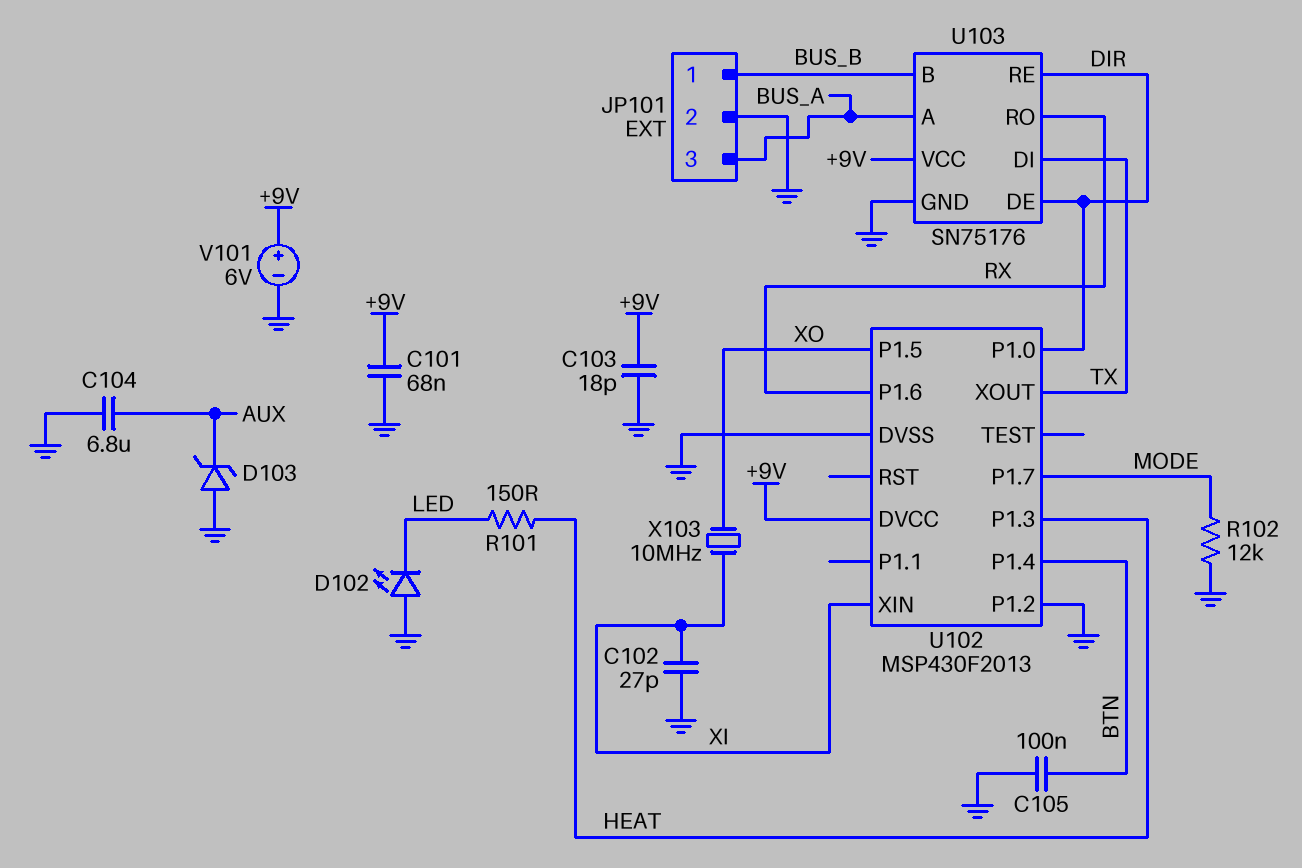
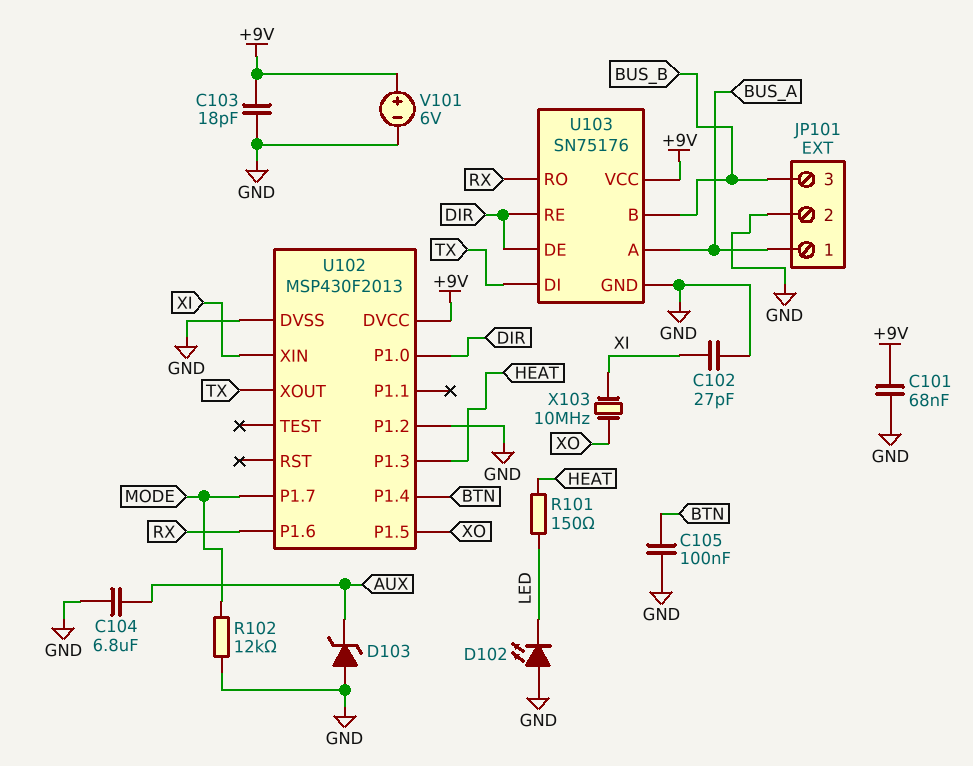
JP101 pin 1: BUS_B -> BUS_A
JP101 pin 3: BUS_A -> BUS_B

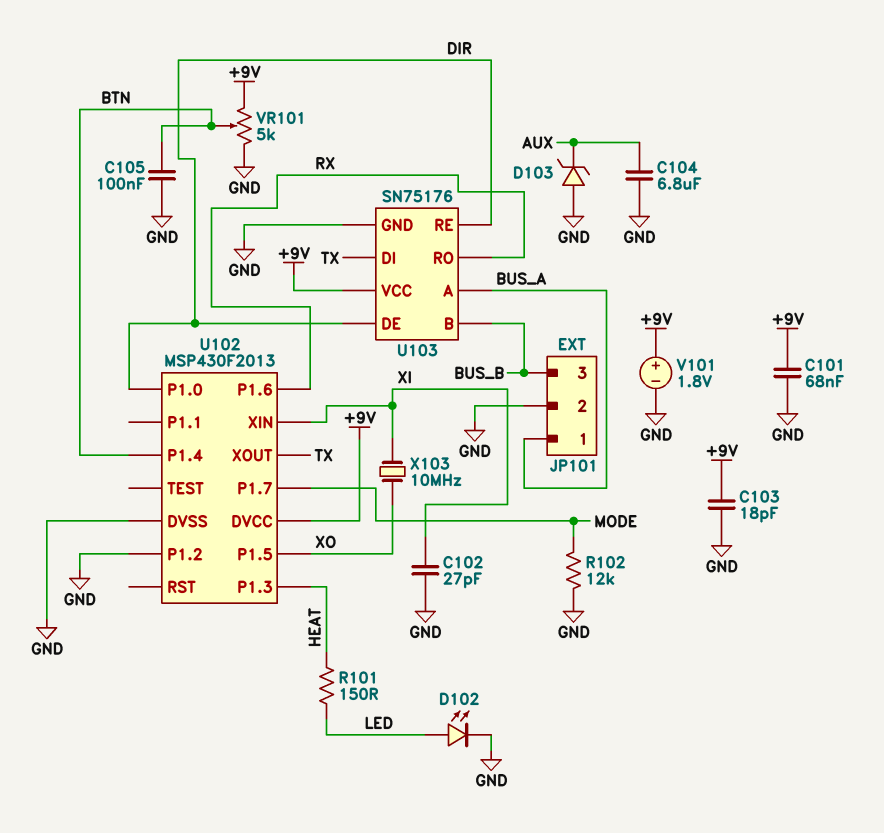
D102: LED (A GND, K LED) -> LED (A LED, K GND)
V101: 6V (plus +9V, minus GND) -> 1.8V (plus +9V, minus GND)
VR101: none -> 5k (+9V, GND, wiper BTN)

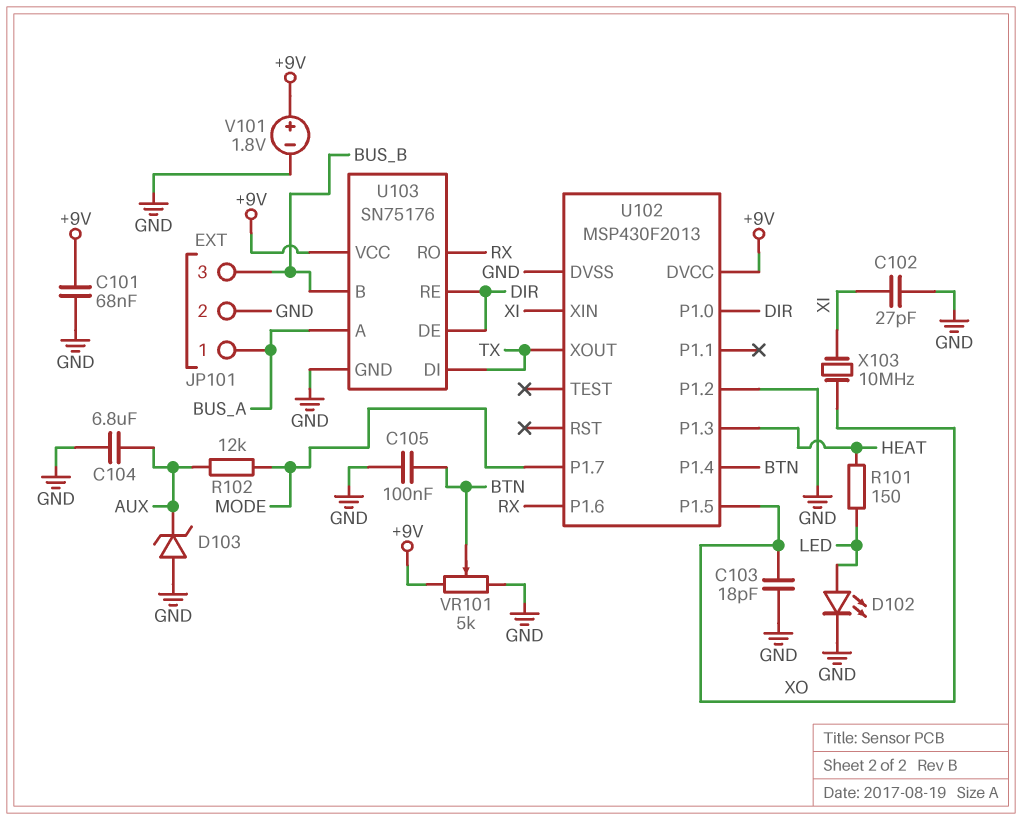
C103: 18pF (+9V, GND) -> 18pF (GND, XO)
R102: 12k (GND, MODE) -> 12k (AUX, MODE)

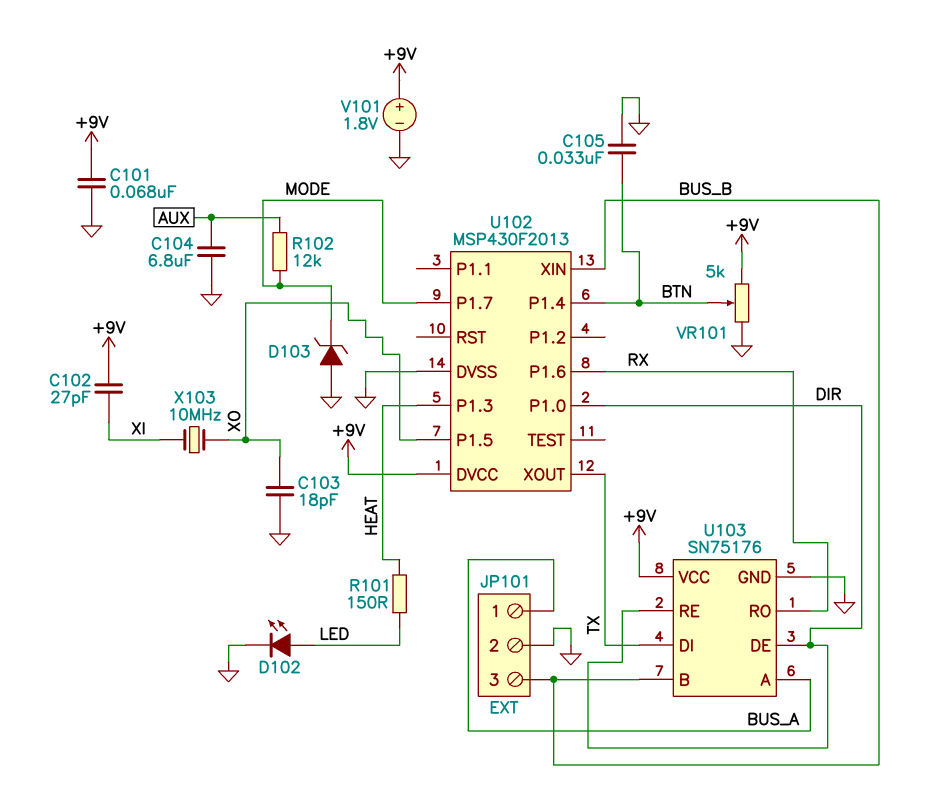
C102: 27pF (GND, XI) -> 27pF (+9V, XI)
C105: 100nF (BTN, GND) -> 33nF (BTN, GND)
D103: zener (A GND, K AUX) -> zener (A GND, K MODE)
U102 pin P1.2: GND -> none
U102 pin XIN: XI -> BUS_B

